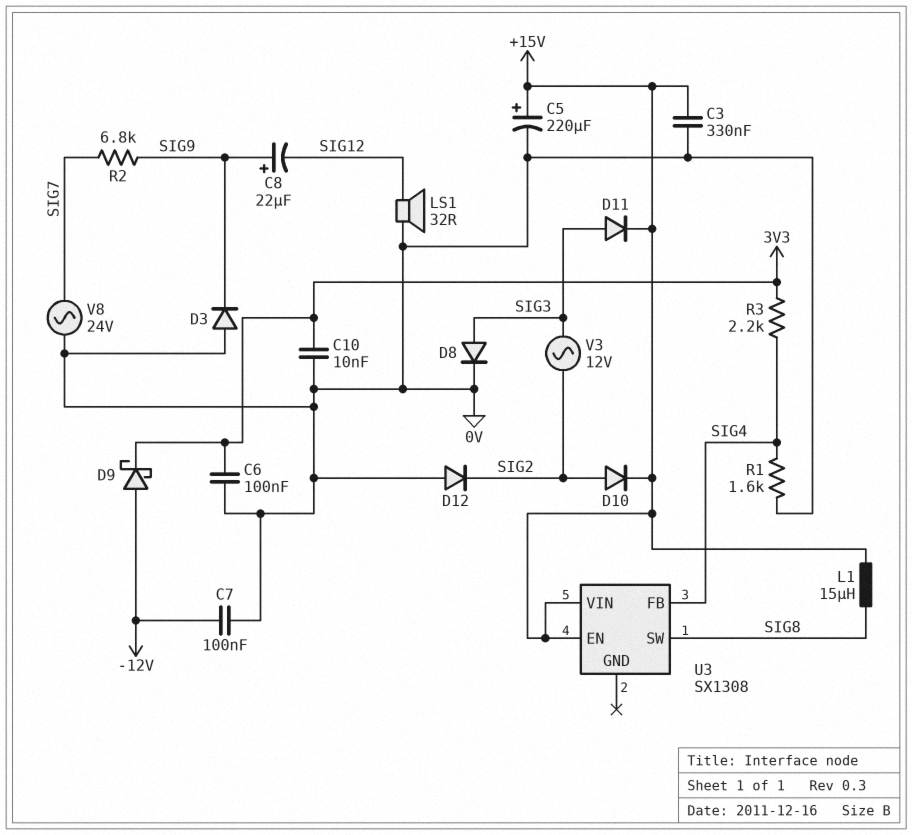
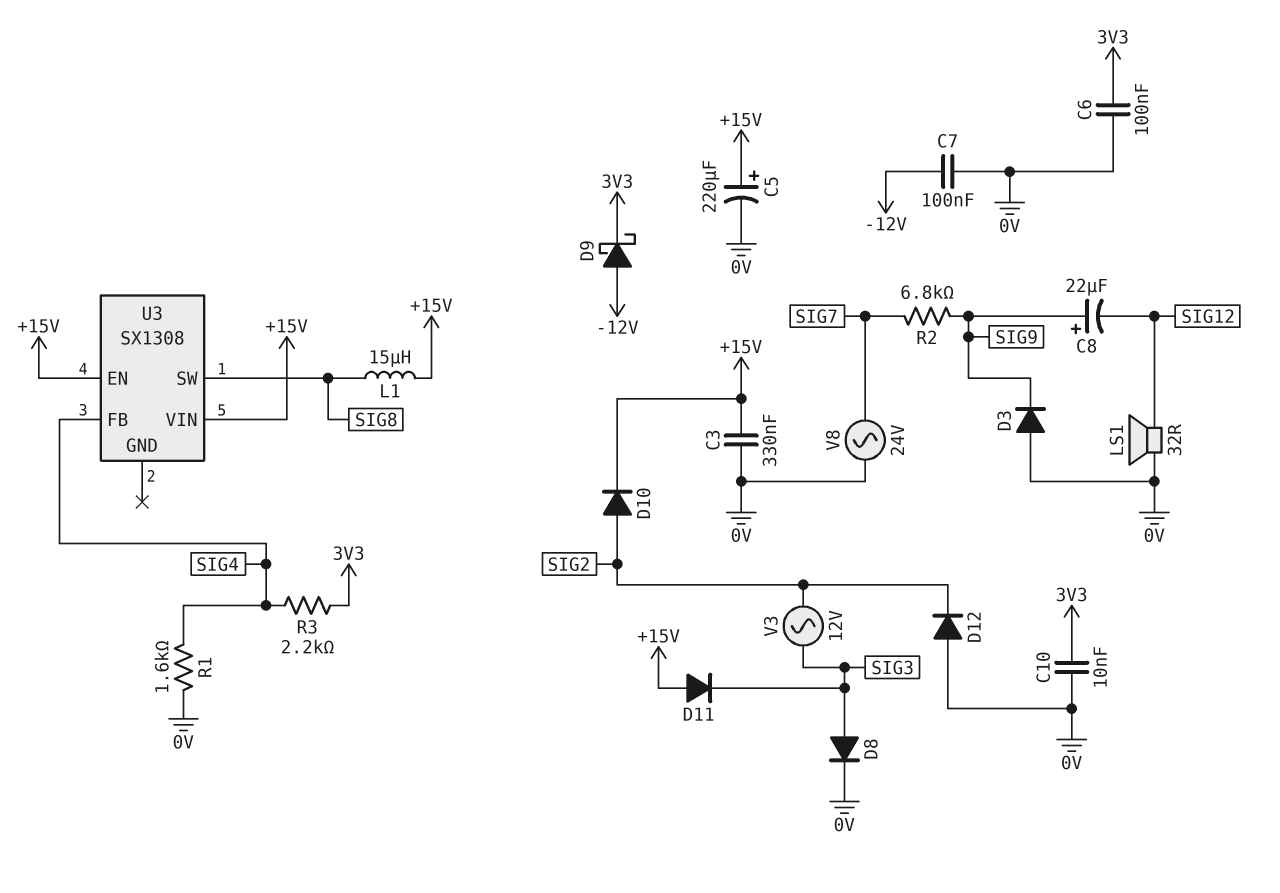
D11: diode (A SIG3, K +15V) -> diode (A +15V, K SIG3)

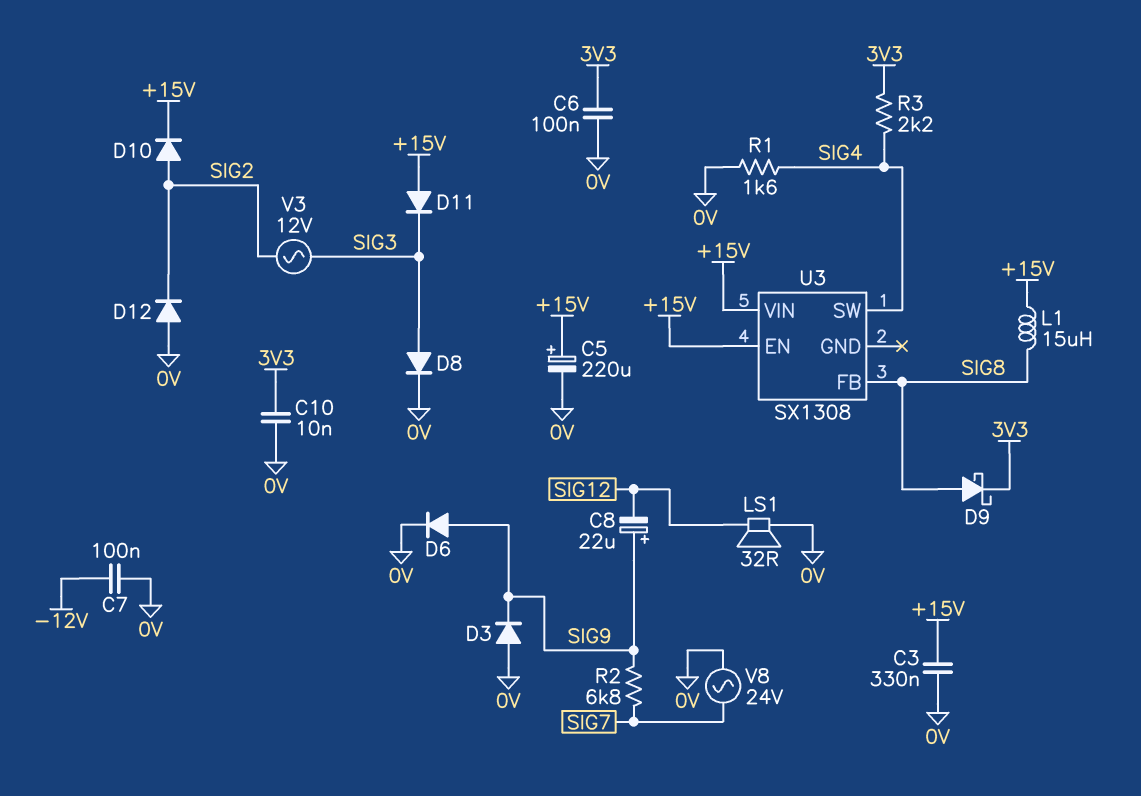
D6: none -> diode (A SIG9, K 0V)
D9: schottky (A -12V, K 3V3) -> schottky (A SIG8, K 3V3)
U3 pin FB: SIG4 -> SIG8
U3 pin SW: SIG8 -> SIG4

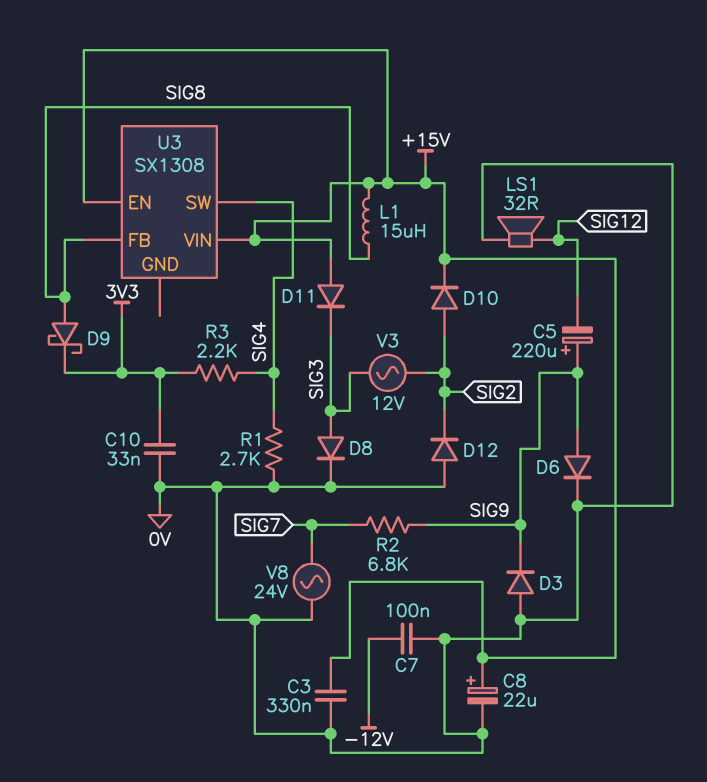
C5: 220uF (plus +15V, minus 0V) -> 220uF (plus SIG9, minus SIG12)
C6: 100nF (0V, 3V3) -> none
C8: 22uF (plus SIG9, minus SIG12) -> 22uF (plus +15V, minus 0V)
C10: 10nF (0V, 3V3) -> 33nF (0V, 3V3)
R1: 1.6k (0V, SIG4) -> 2.7k (0V, SIG4)

